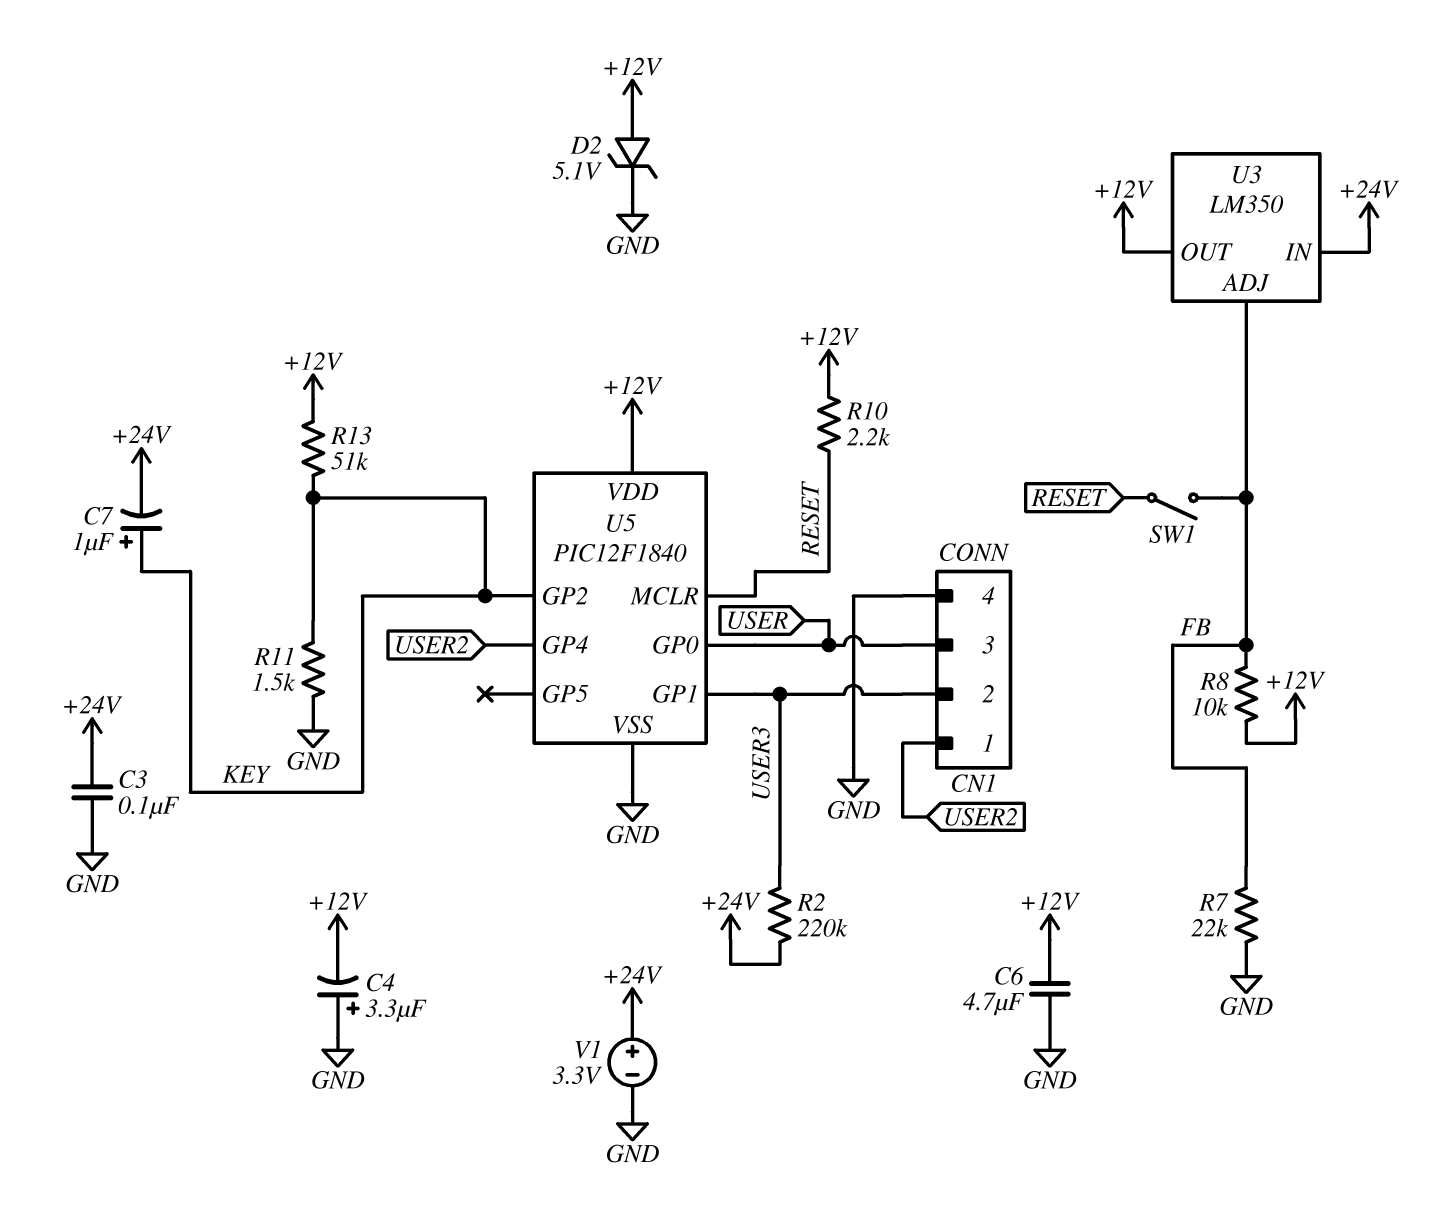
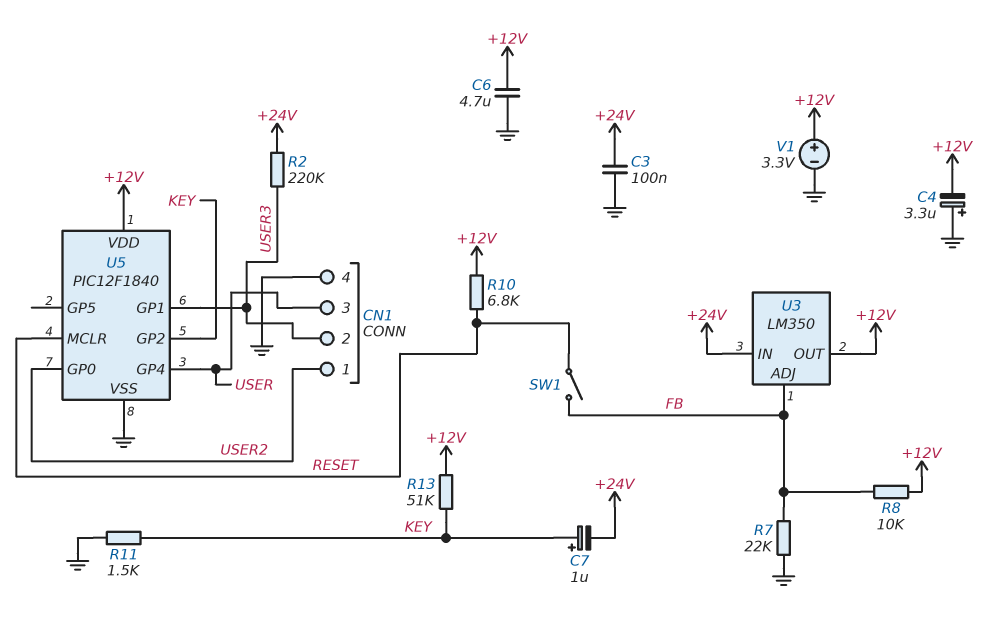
D2: zener 5.1V (A +12V, K GND) -> none
R10: 2.2k (+12V, RESET) -> 6.8k (+12V, RESET)
U5 pin GP0: USER -> USER2
U5 pin GP4: USER2 -> USER
V1: 3.3V (plus +24V, minus GND) -> 3.3V (plus +12V, minus GND)

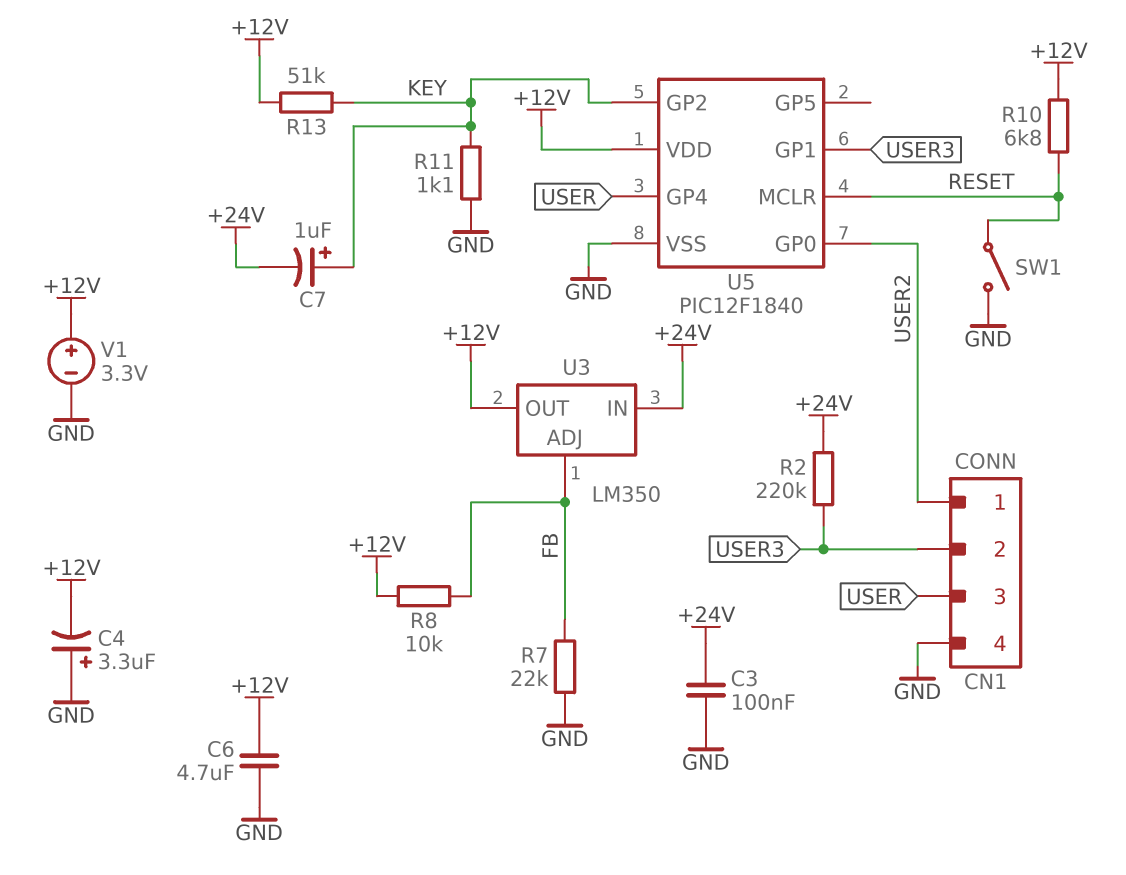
R11: 1.5k (GND, KEY) -> 1.1k (GND, KEY)
SW1: switch (FB, RESET) -> switch (GND, RESET)

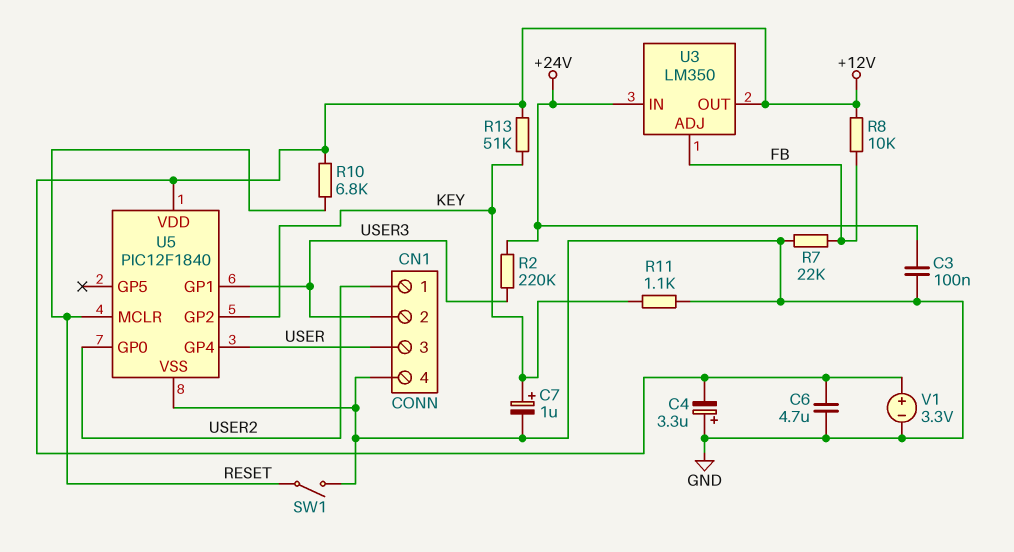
C7: 1uF (plus KEY, minus +24V) -> 1uF (plus KEY, minus GND)

